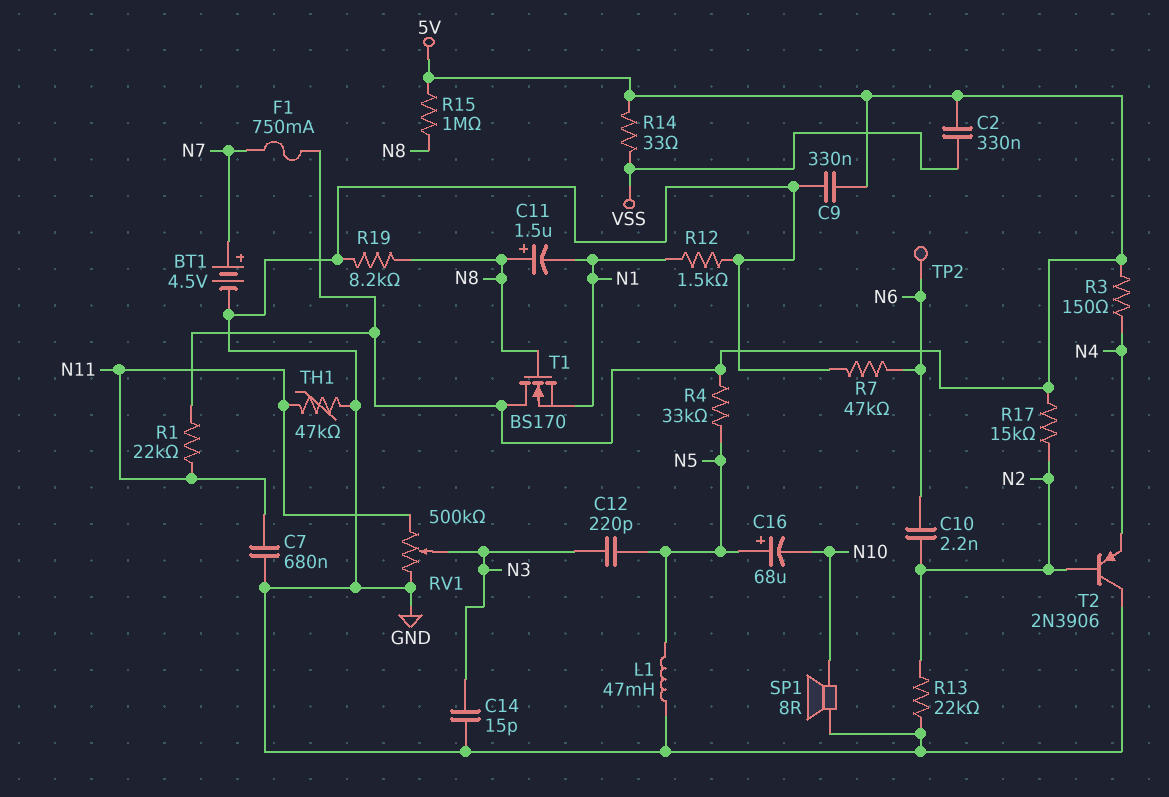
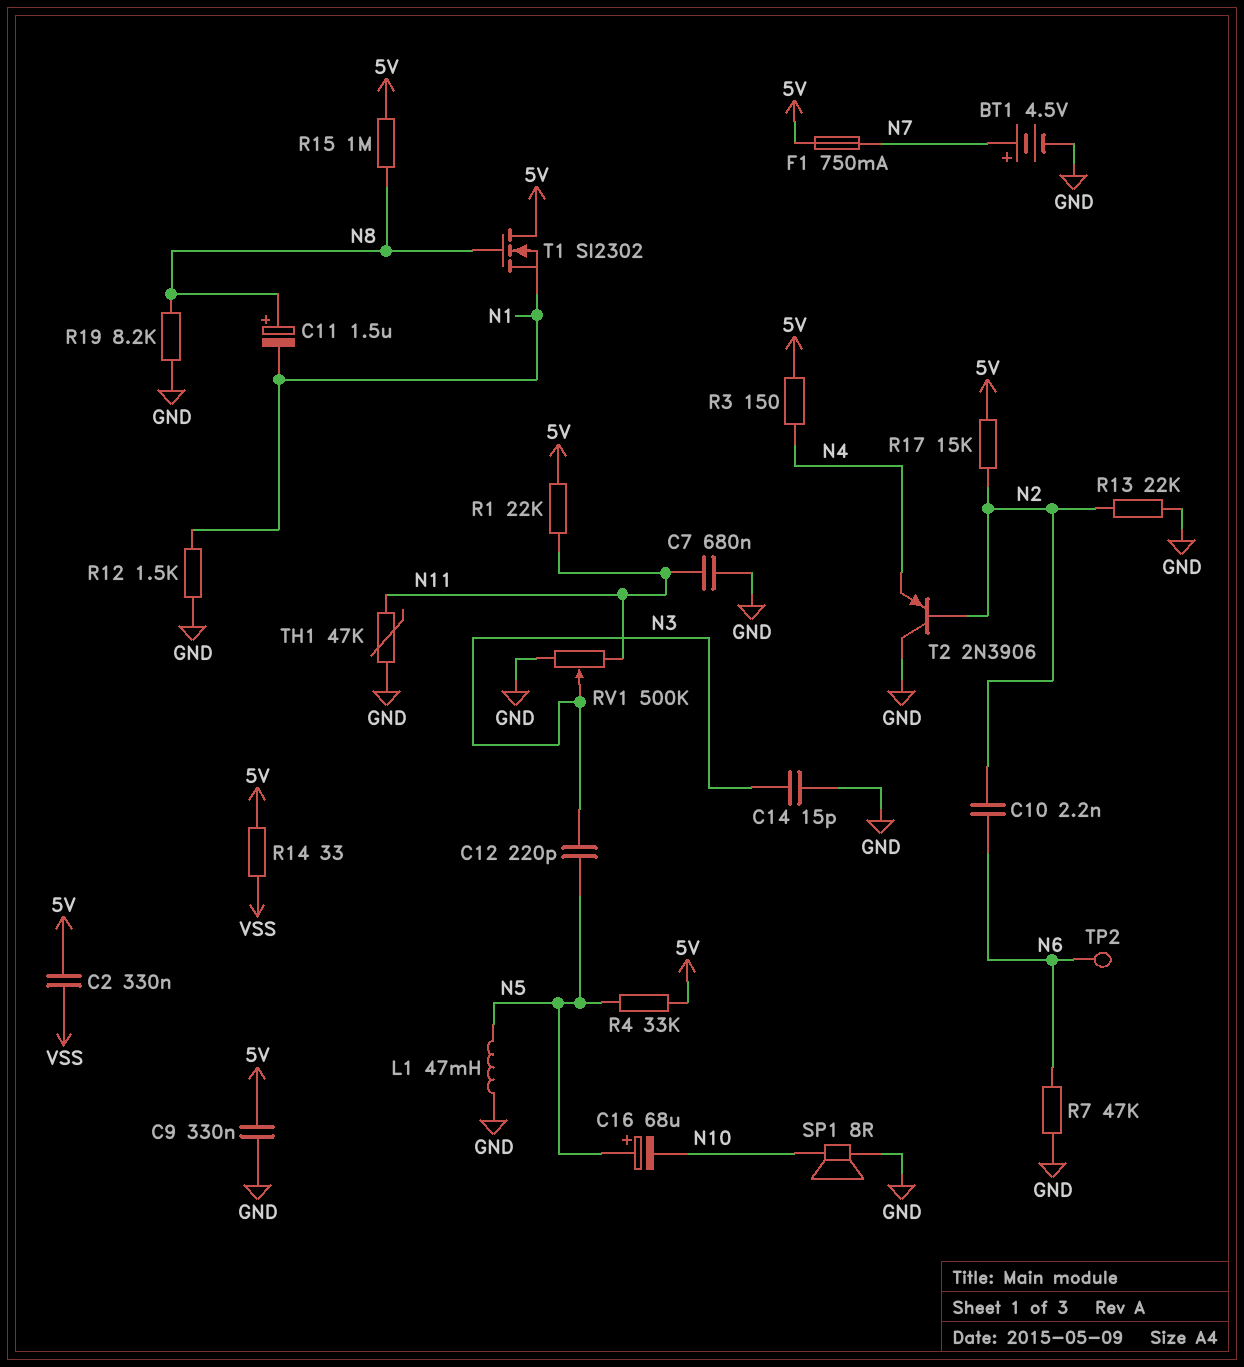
T1: NMOS BS170 (G N8, D 5V, S N1) -> NMOS SI2302 (G N8, D 5V, S N1)

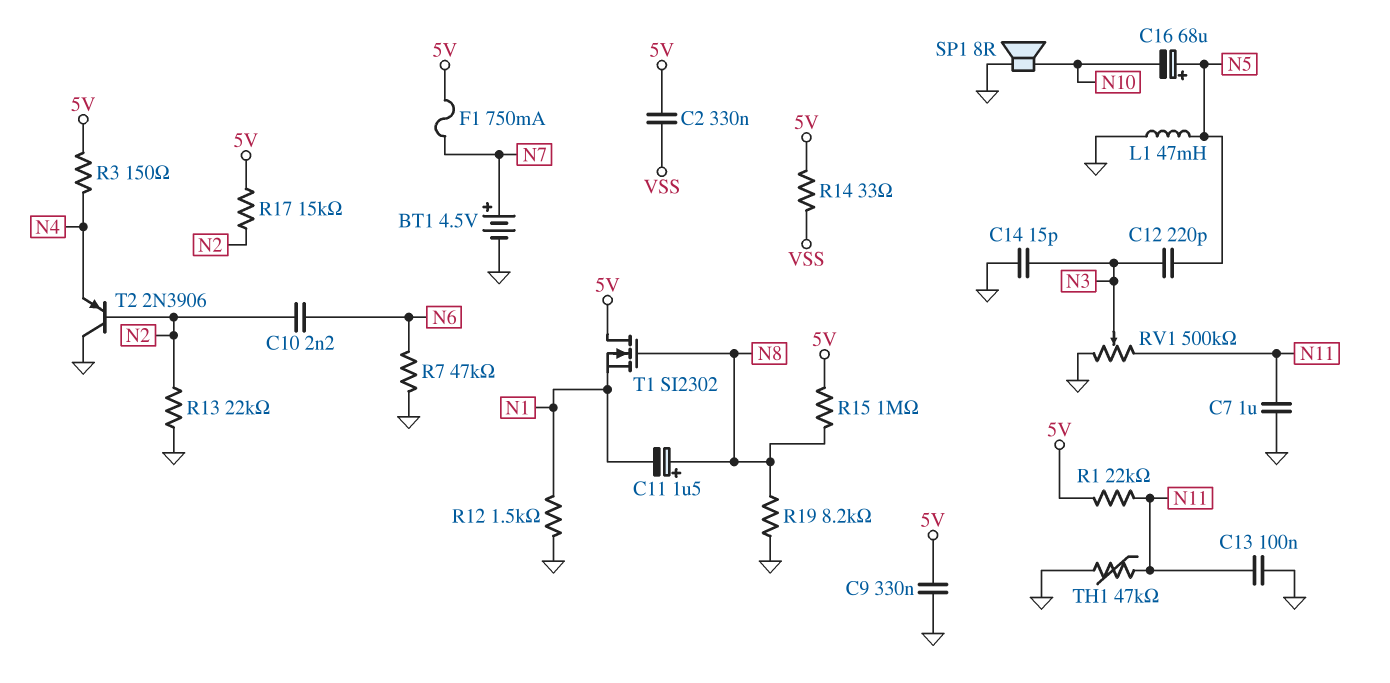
C7: 680nF (GND, N11) -> 1uF (GND, N11)
C13: none -> 100nF (GND, N11)
R4: 33k (5V, N5) -> none
TP2: test point (N6) -> none

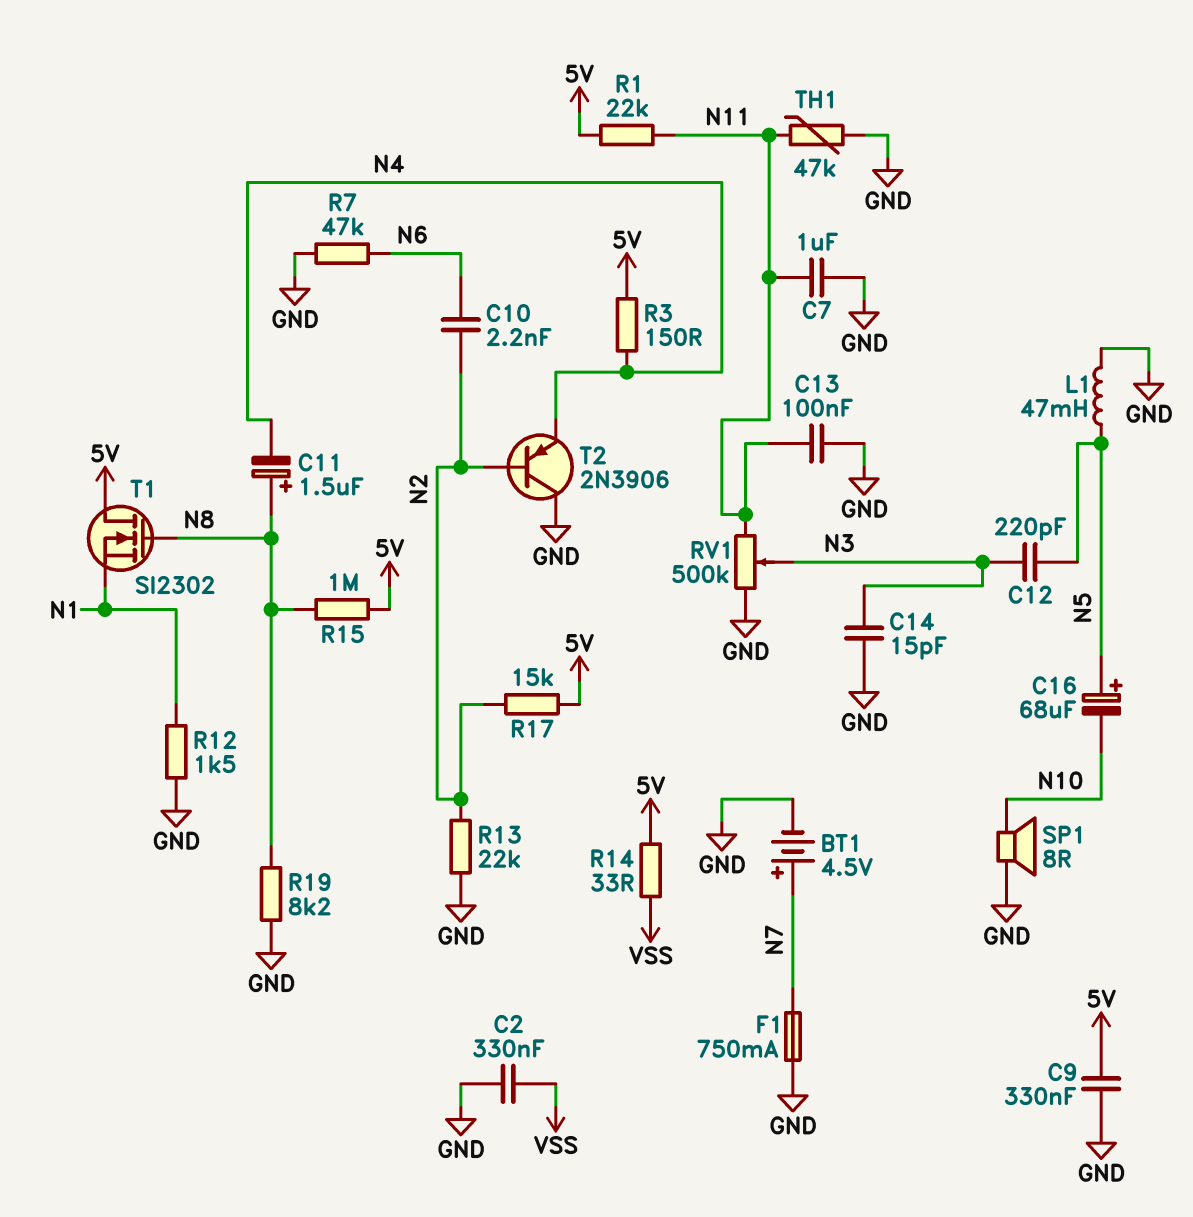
C2: 330nF (5V, VSS) -> 330nF (GND, VSS)
C11: 1.5uF (plus N8, minus N1) -> 1.5uF (plus N8, minus N4)
F1: 750mA (5V, N7) -> 750mA (GND, N7)

